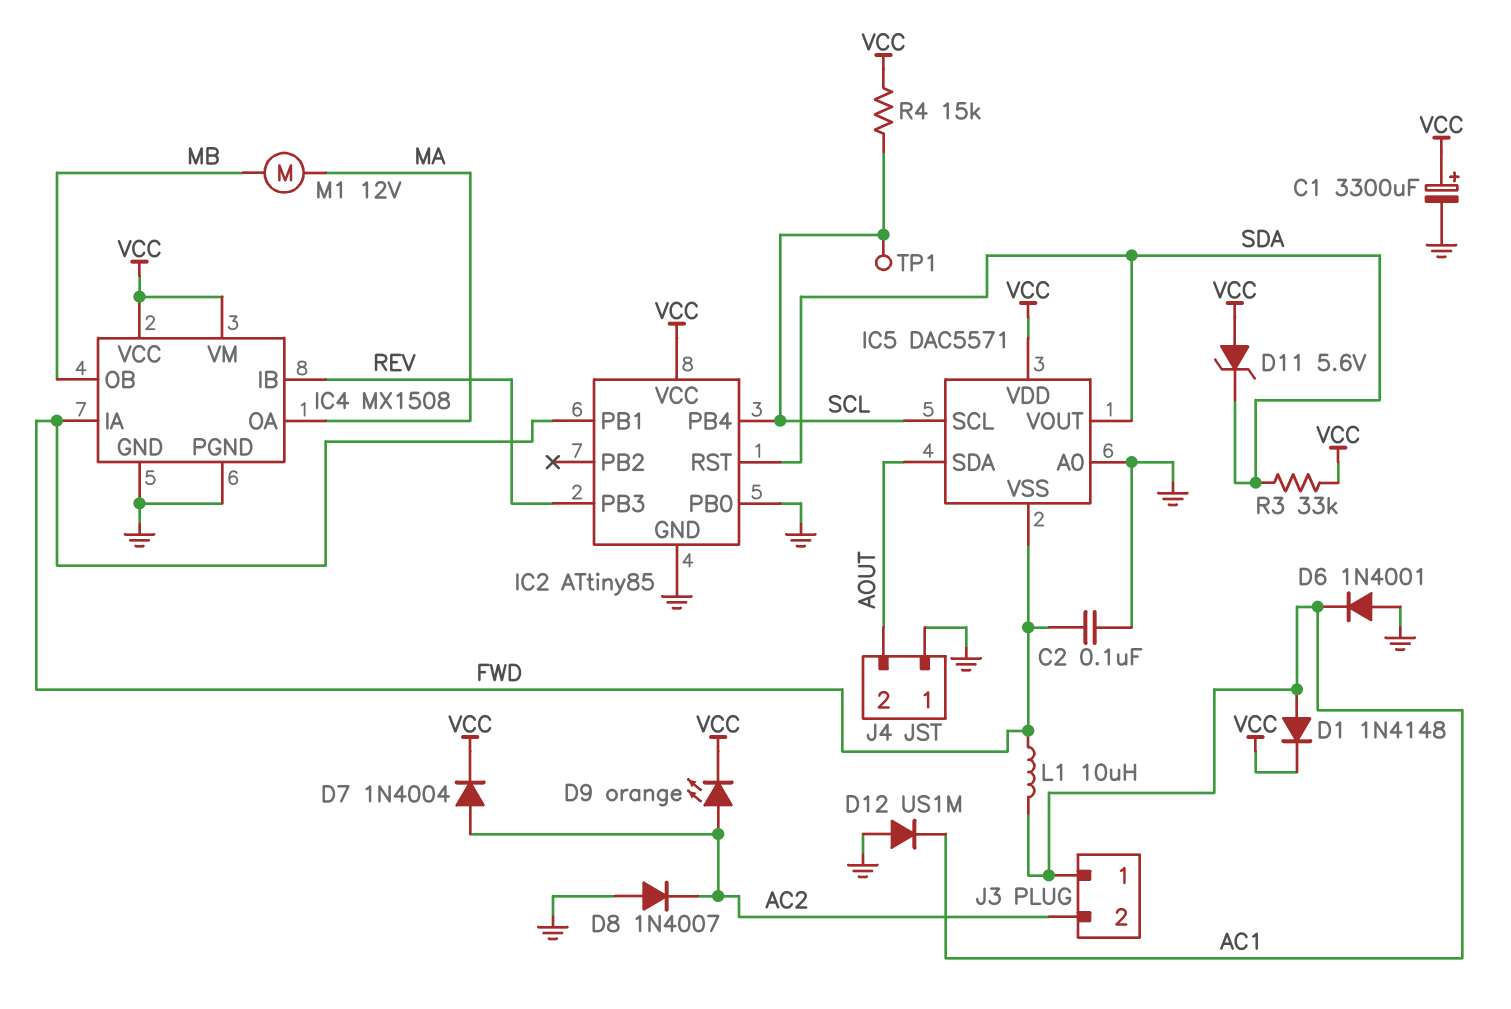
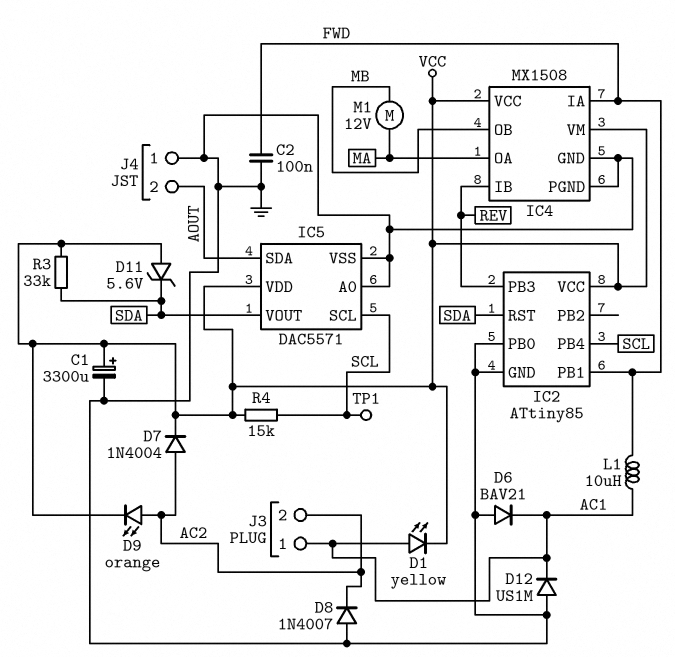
D1: diode 1N4148 (A AC1, K VCC) -> LED yellow (A AC1, K VCC)
D6: diode 1N4001 (A GND, K AC1) -> diode BAV21 (A GND, K AC1)
IC5 pin VSS: FWD -> GND

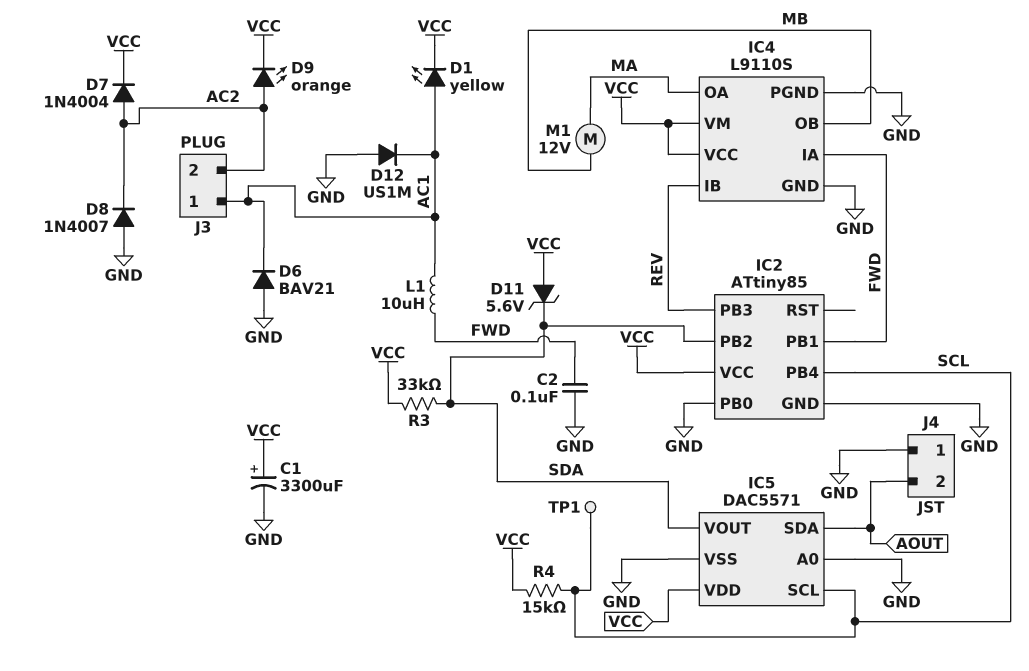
IC2 pin PB2: none -> SDA
IC2 pin RST: SDA -> none
IC4: MX1508 -> L9110S

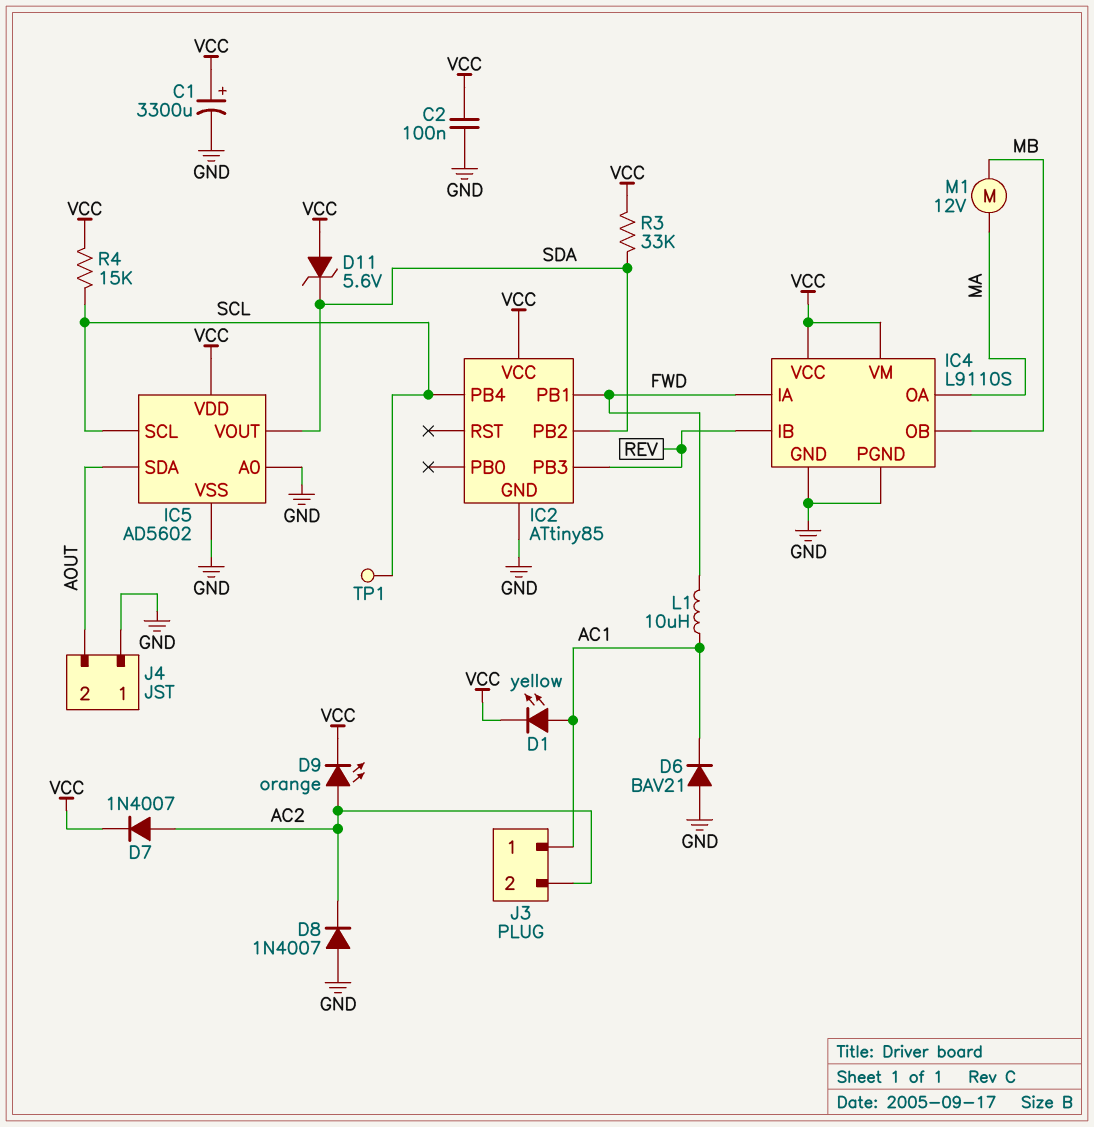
C2: 100nF (FWD, GND) -> 100nF (GND, VCC)
D7: diode 1N4004 (A AC2, K VCC) -> diode 1N4007 (A AC2, K VCC)
D12: diode US1M (A GND, K AC1) -> none
IC2 pin PB0: GND -> none
IC5: DAC5571 -> AD5602

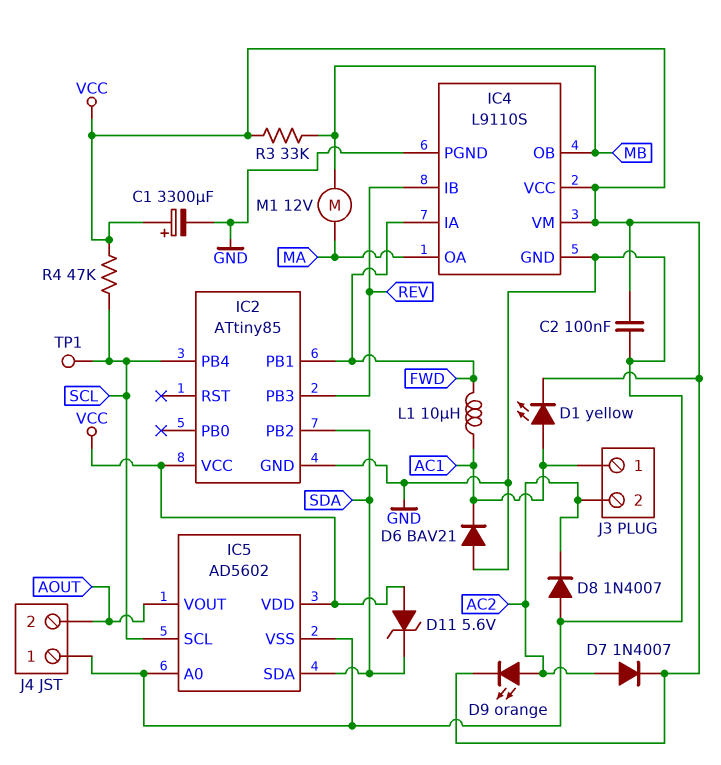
IC5 pin SDA: AOUT -> SDA
IC5 pin VOUT: SDA -> AOUT
R3: 33k (SDA, VCC) -> 33k (MB, VCC)
R4: 15k (SCL, VCC) -> 47k (SCL, VCC)

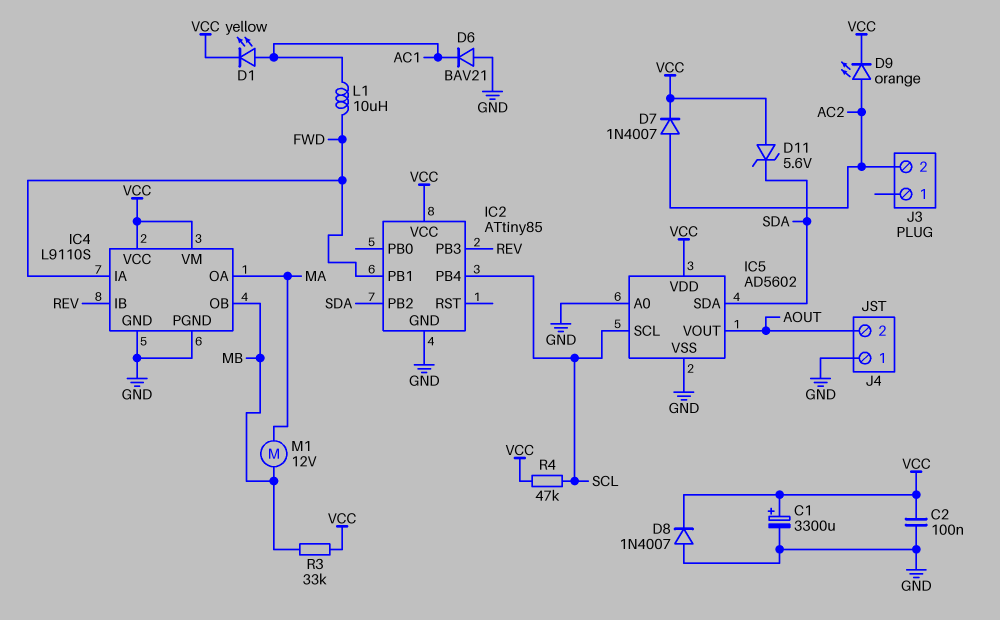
D8: diode 1N4007 (A GND, K AC2) -> diode 1N4007 (A GND, K VCC)
J3 pin 1: AC1 -> none
TP1: test point (SCL) -> none

